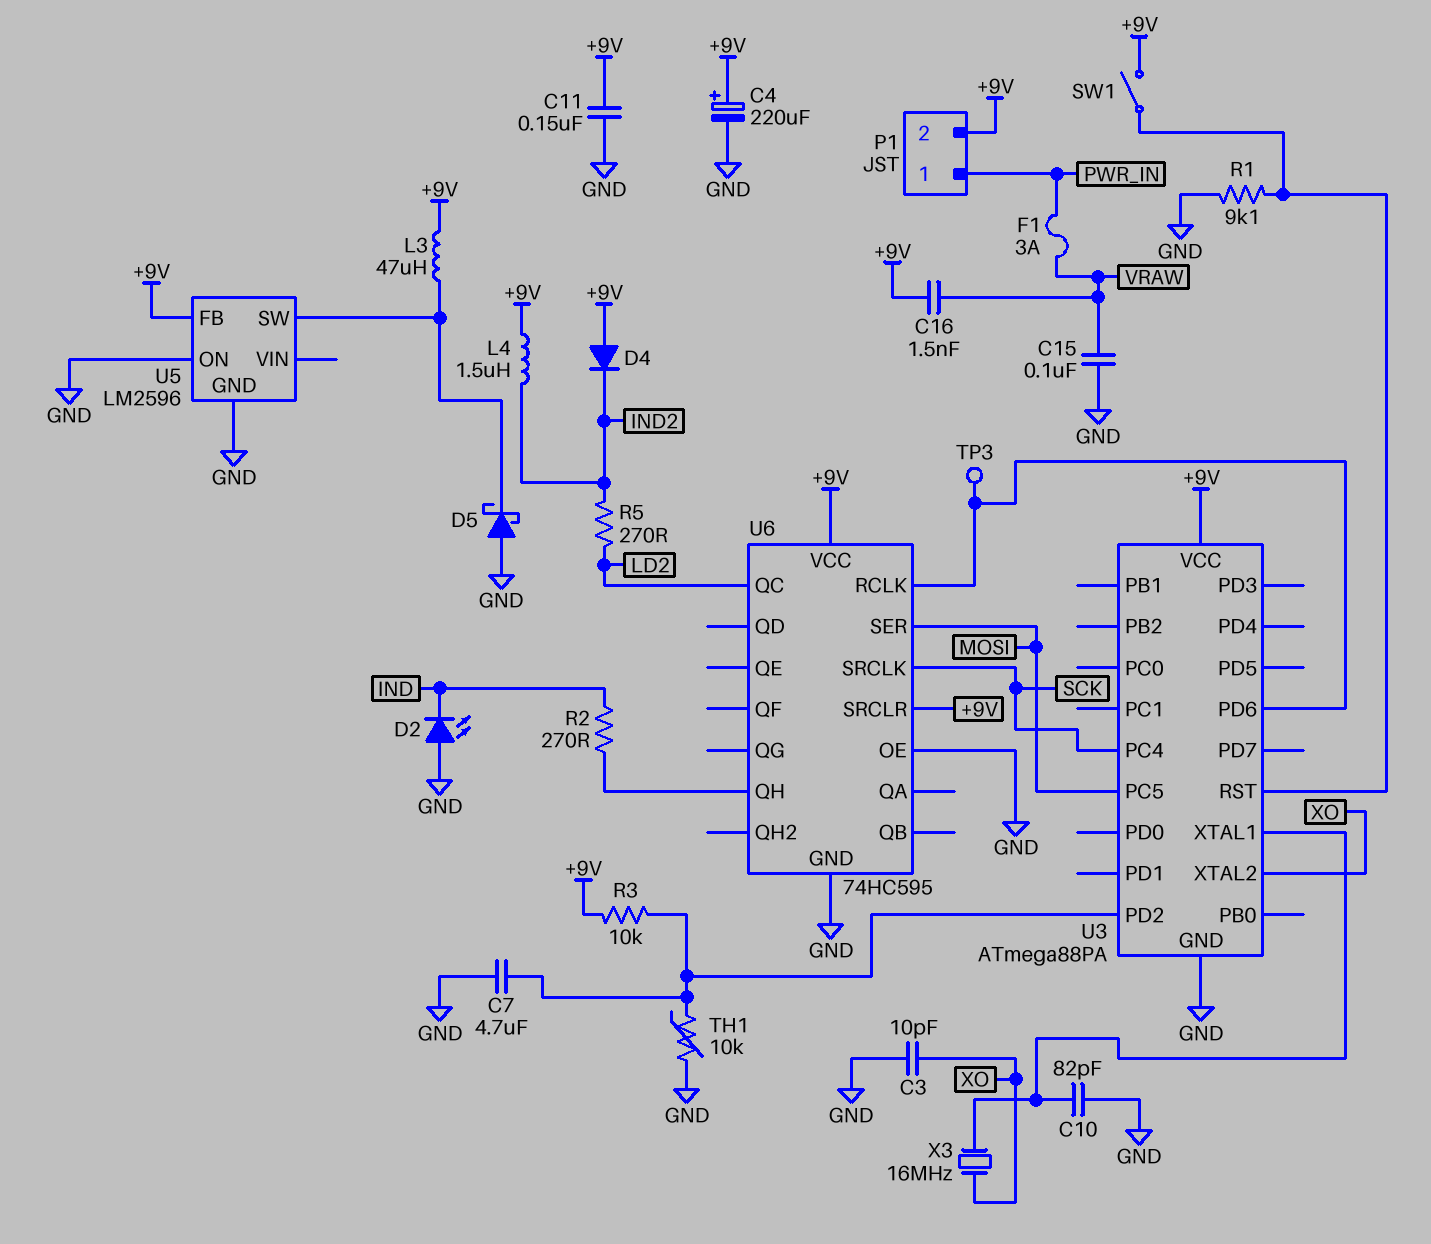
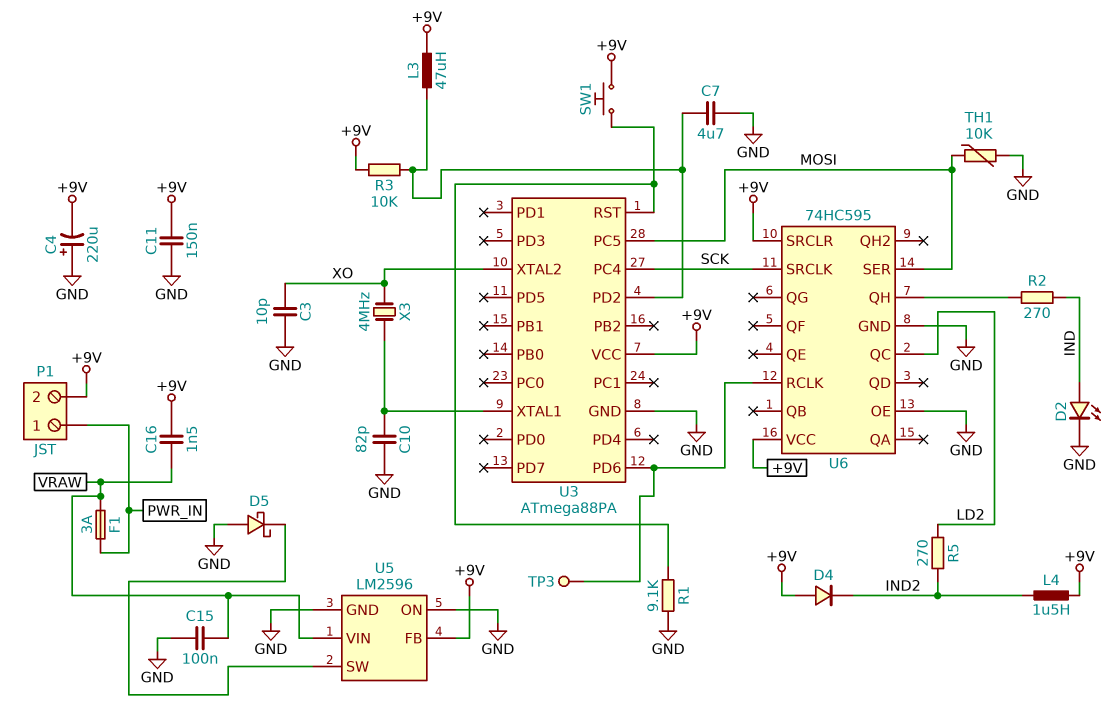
C4: 220uF (plus +9V, minus GND) -> 220uF (plus GND, minus +9V)
D2: LED (A GND, K IND) -> LED (A IND, K GND)
L3: 47uH (+9V, U5/SW) -> 47uH (+9V, U3/PD2)
SW1: switch (+9V, U3/RST) -> button (+9V, U3/RST)
TH1: 10k (GND, U3/PD2) -> 10k (GND, MOSI)
U5 pin VIN: none -> VRAW
X3: 16MHz (U3/XTAL1, XO) -> 4MHz (U3/XTAL1, XO)

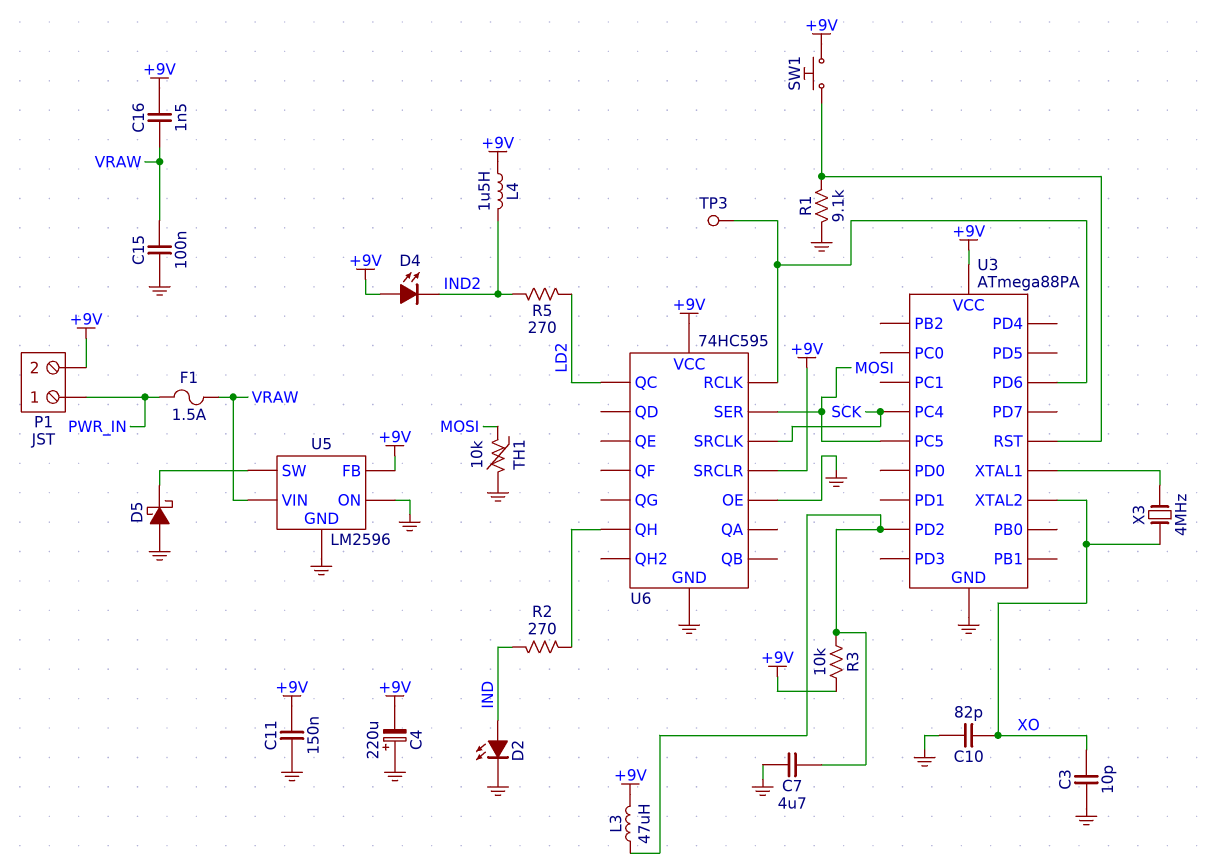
C10: 82pF (GND, U3/XTAL1) -> 82pF (GND, XO)
D4: diode (A +9V, K IND2) -> LED (A +9V, K IND2)
F1: 3A (PWR_IN, VRAW) -> 1.5A (PWR_IN, VRAW)

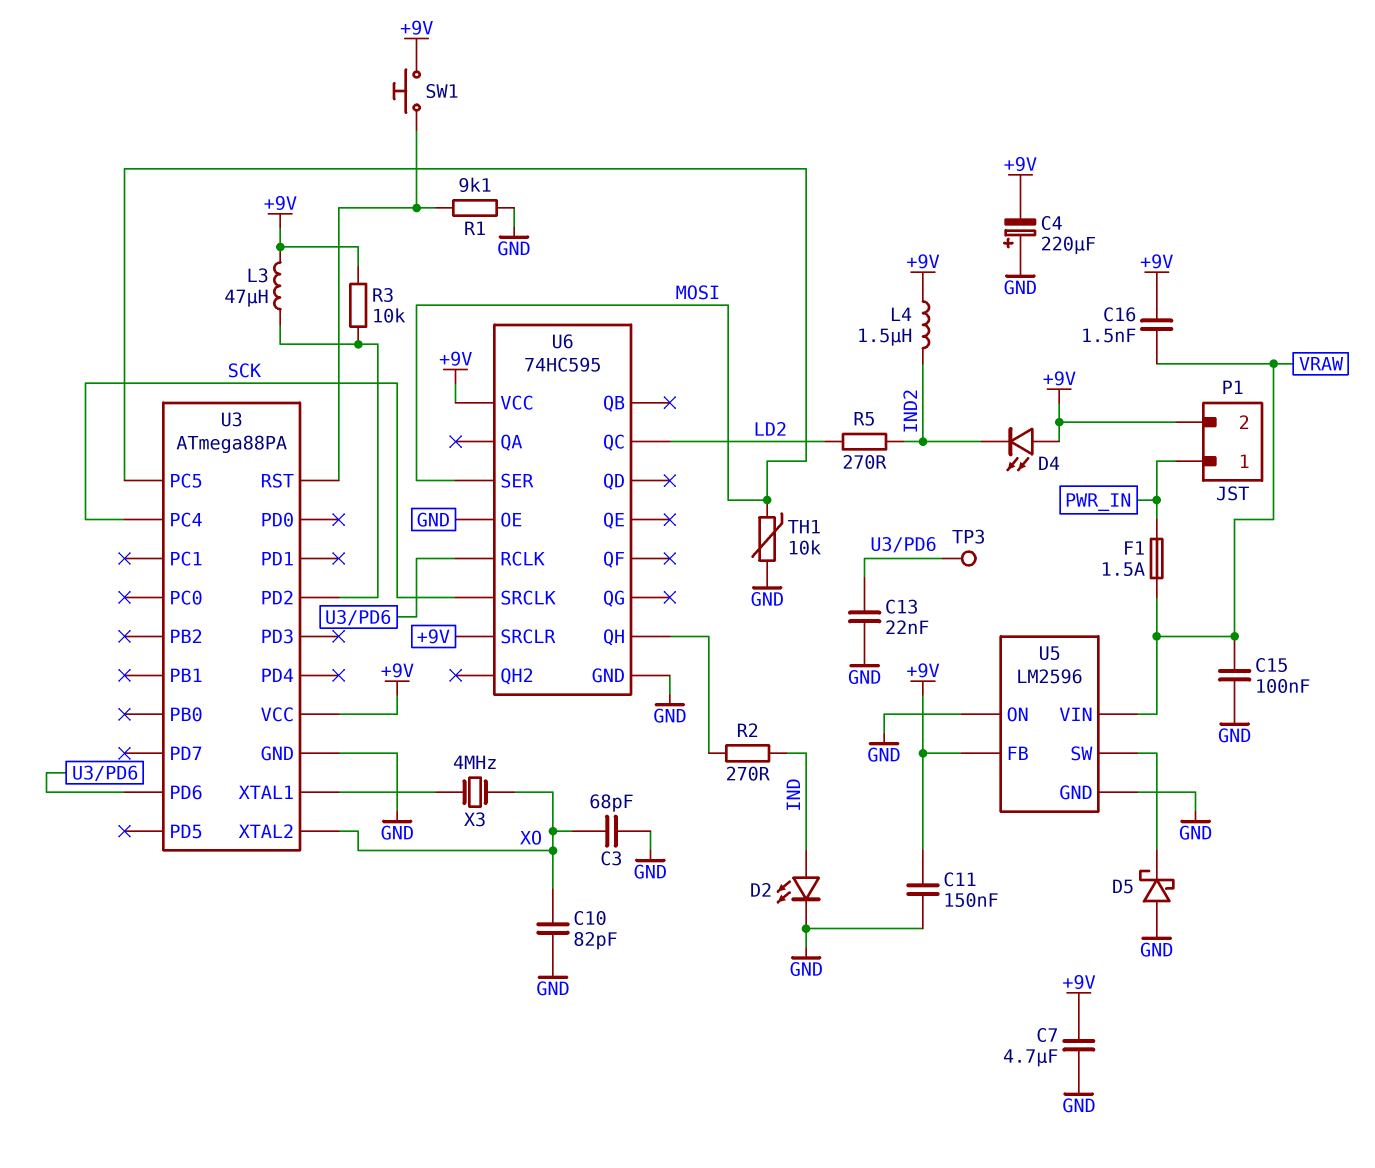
C3: 10pF (GND, XO) -> 68pF (GND, XO)
C7: 4.7uF (GND, U3/PD2) -> 4.7uF (+9V, GND)
C13: none -> 22nF (GND, U3/PD6)

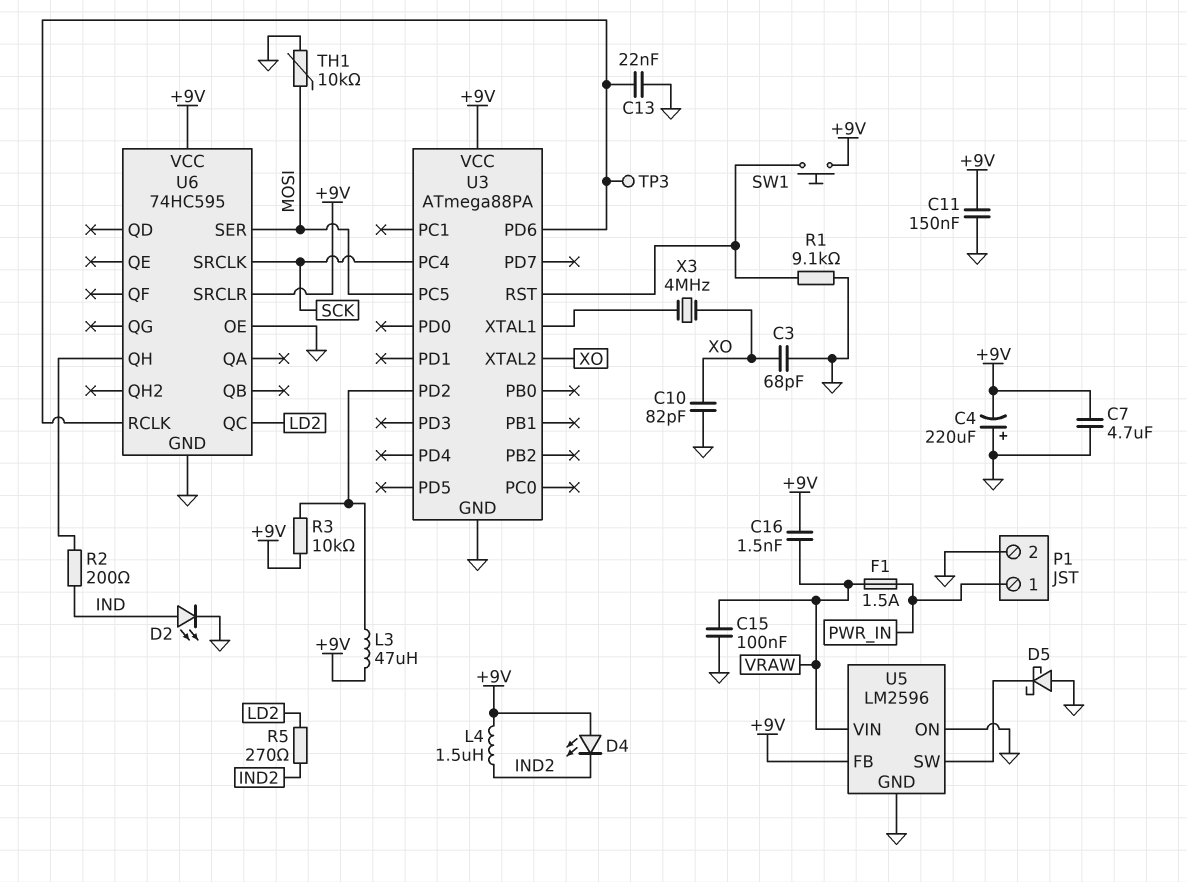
P1 pin 2: +9V -> GND
R2: 270 (IND, U6/QH) -> 200 (IND, U6/QH)

